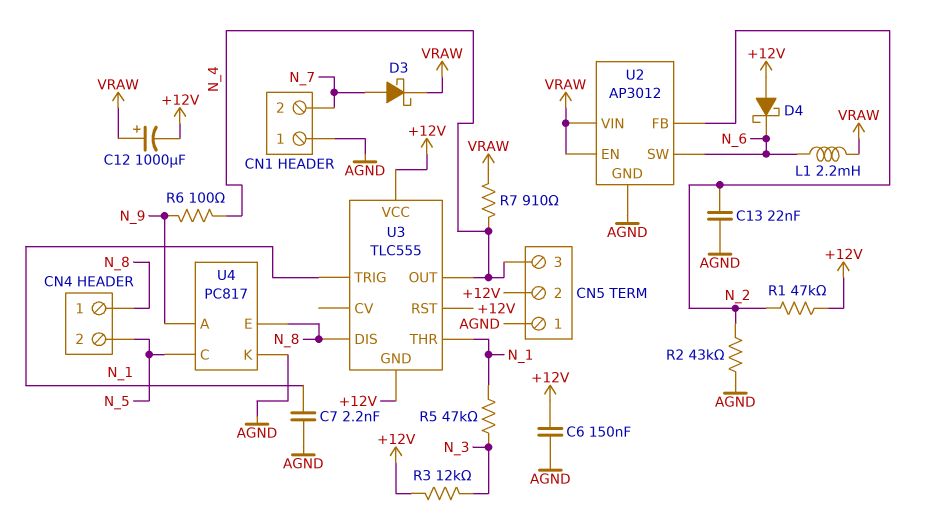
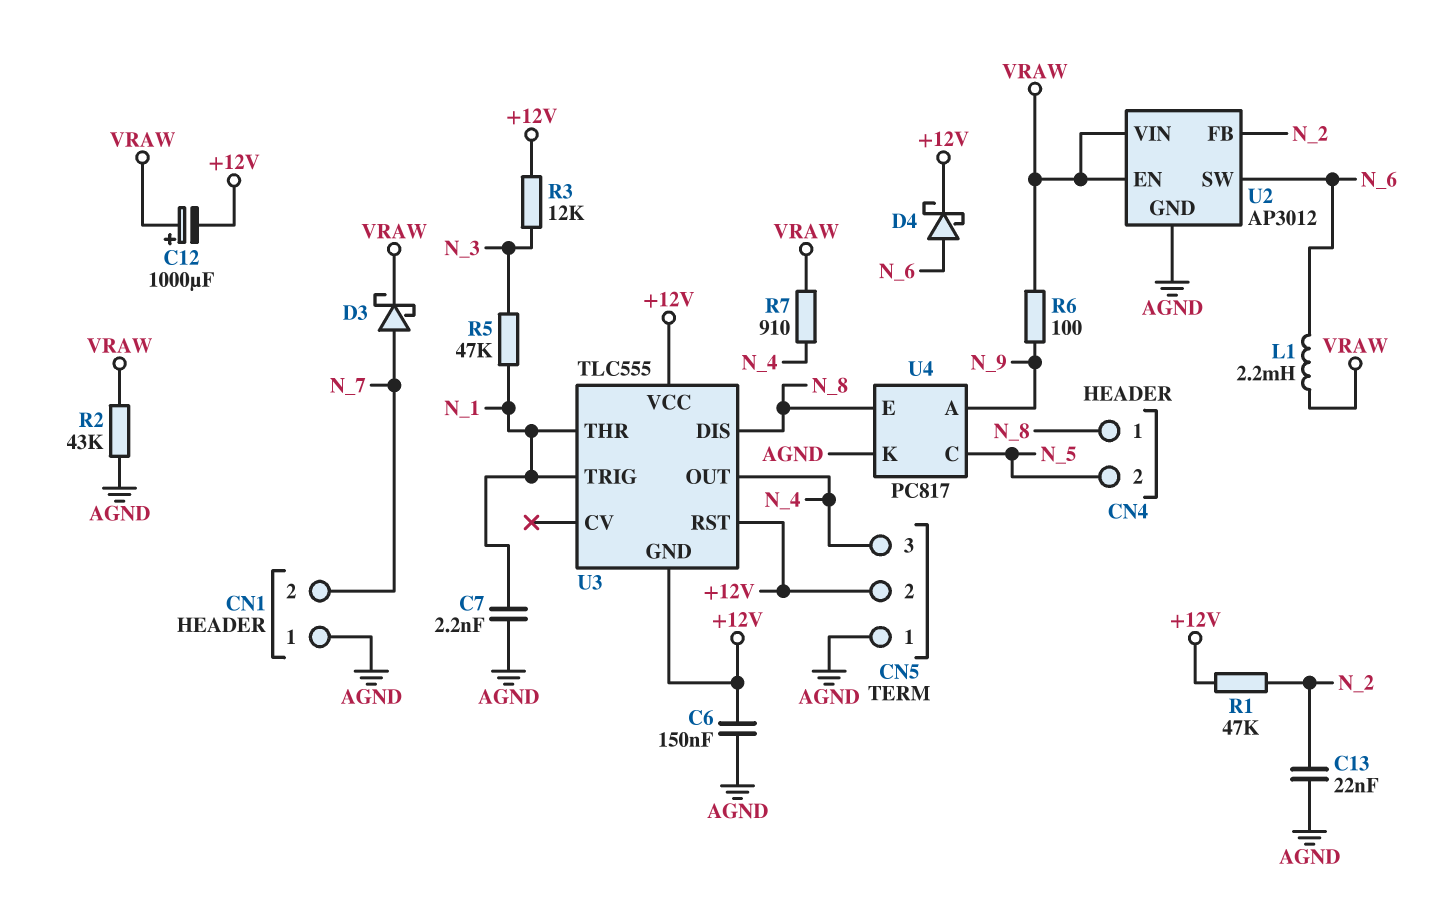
D4: schottky (A +12V, K N_6) -> schottky (A N_6, K +12V)
R2: 43k (AGND, N_2) -> 43k (AGND, VRAW)
R6: 100 (N_4, N_9) -> 100 (N_9, VRAW)

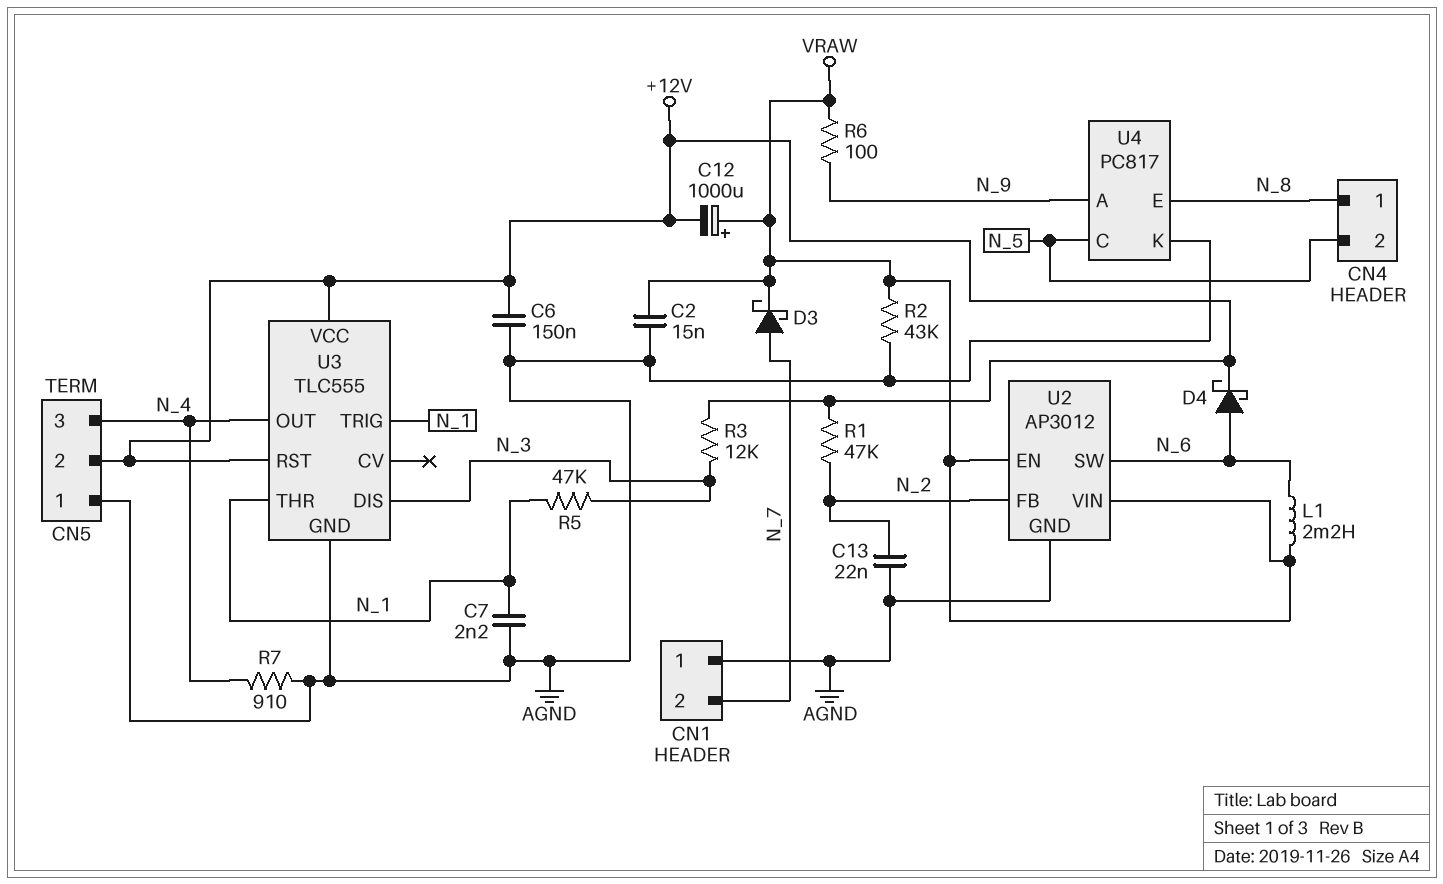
C2: none -> 15nF (AGND, VRAW)
R7: 910 (N_4, VRAW) -> 910 (AGND, N_4)
U3 pin DIS: N_8 -> N_3
U3 pin GND: +12V -> AGND

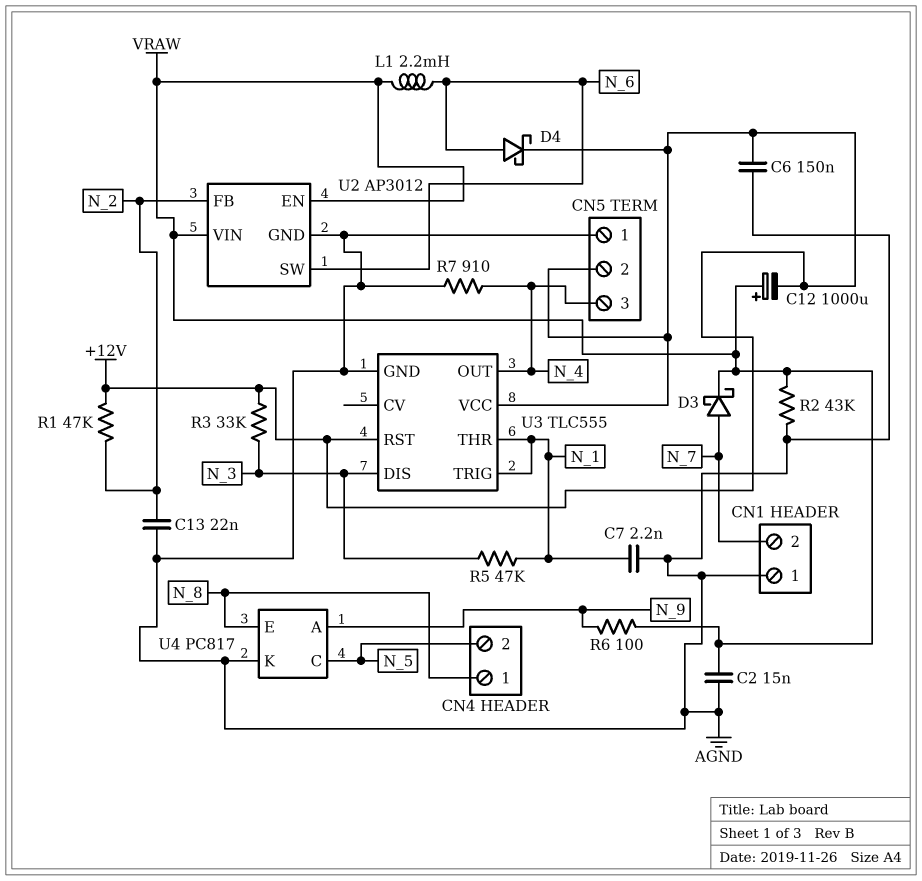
R3: 12k (+12V, N_3) -> 33k (+12V, N_3)

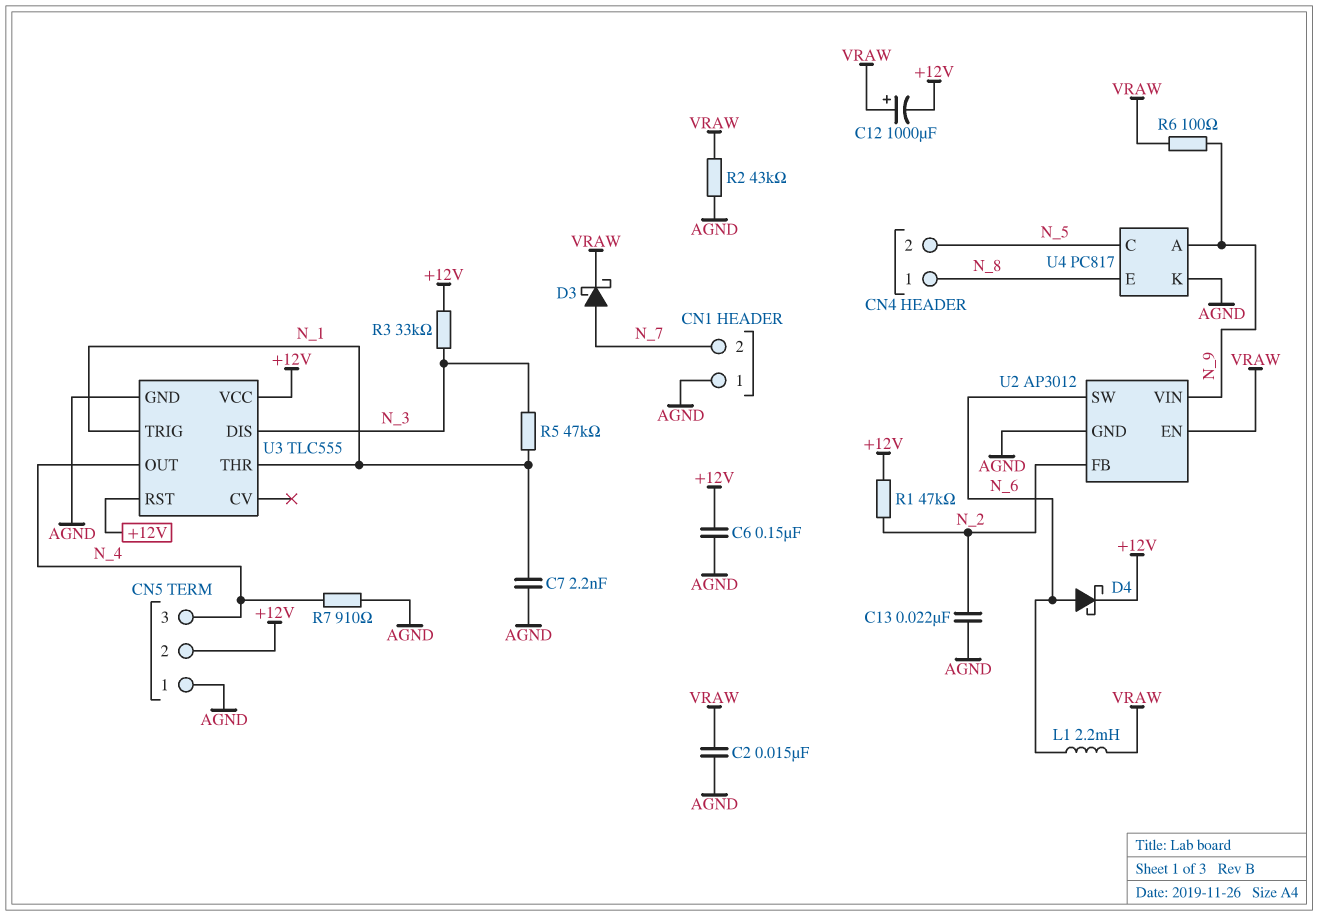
U2 pin VIN: VRAW -> N_9

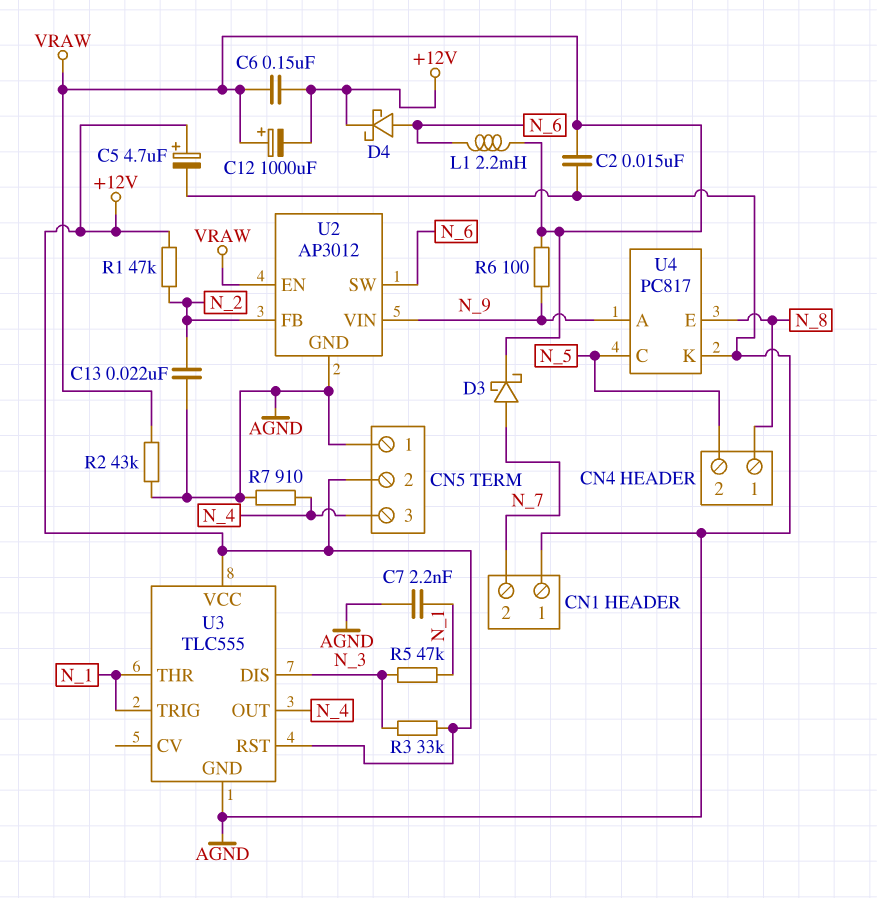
C5: none -> 4.7uF (plus +12V, minus AGND)
C6: 150nF (+12V, AGND) -> 150nF (+12V, VRAW)

